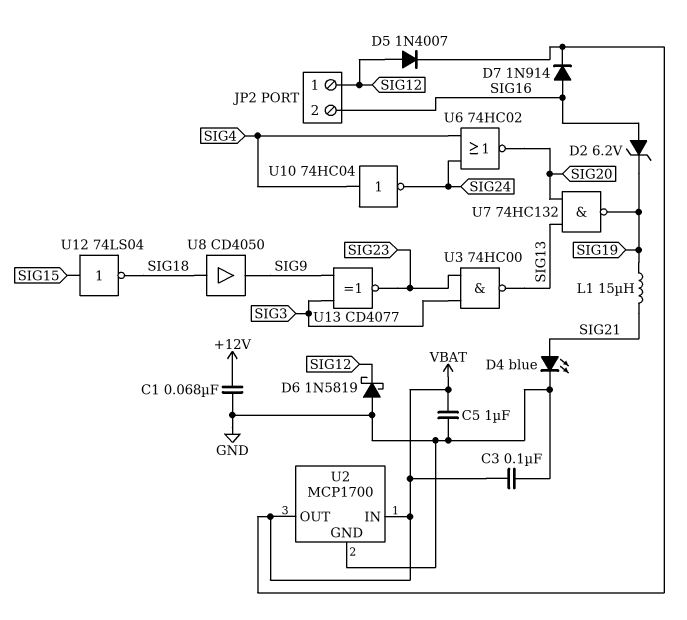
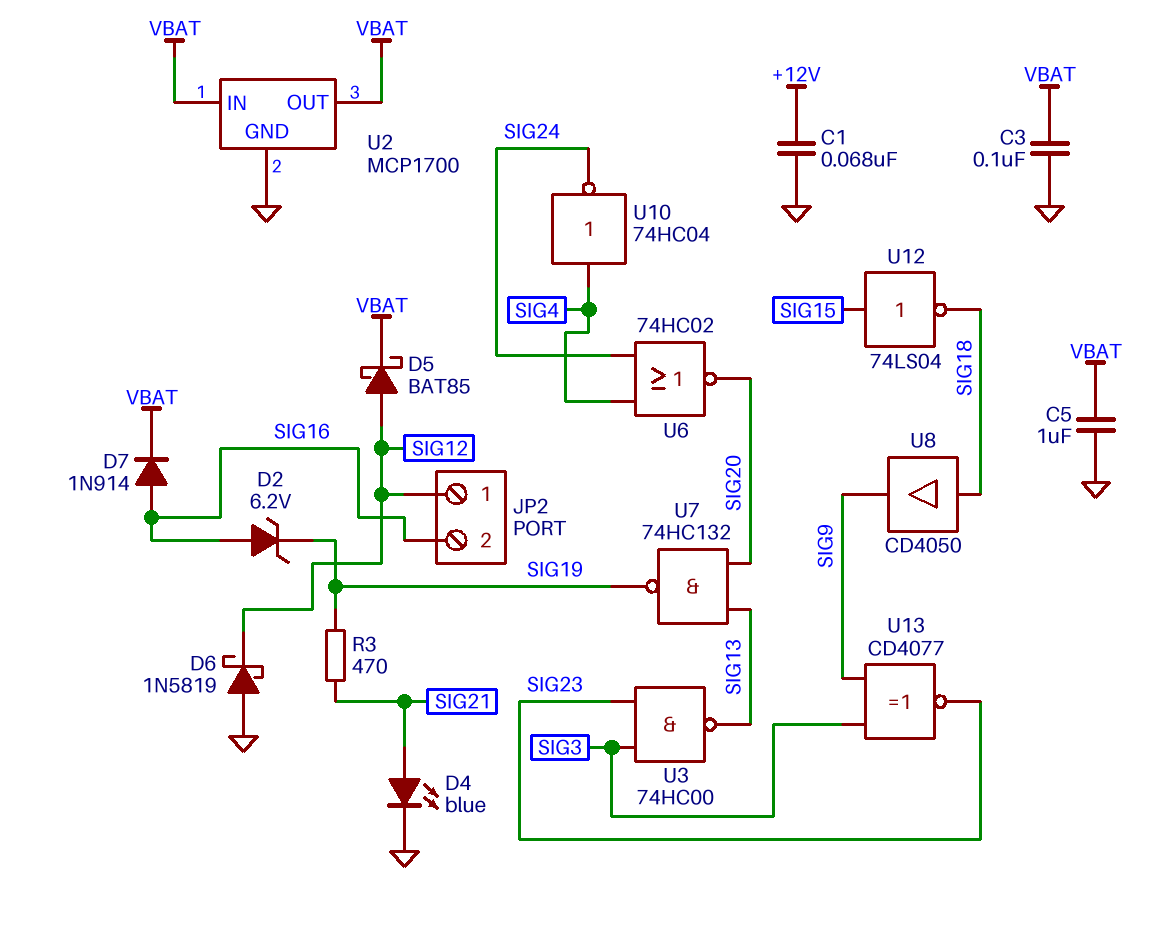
D5: diode 1N4007 (A SIG12, K VBAT) -> schottky BAT85 (A SIG12, K VBAT)
L1: 15uH (SIG19, SIG21) -> none
R3: none -> 470 (SIG19, SIG21)

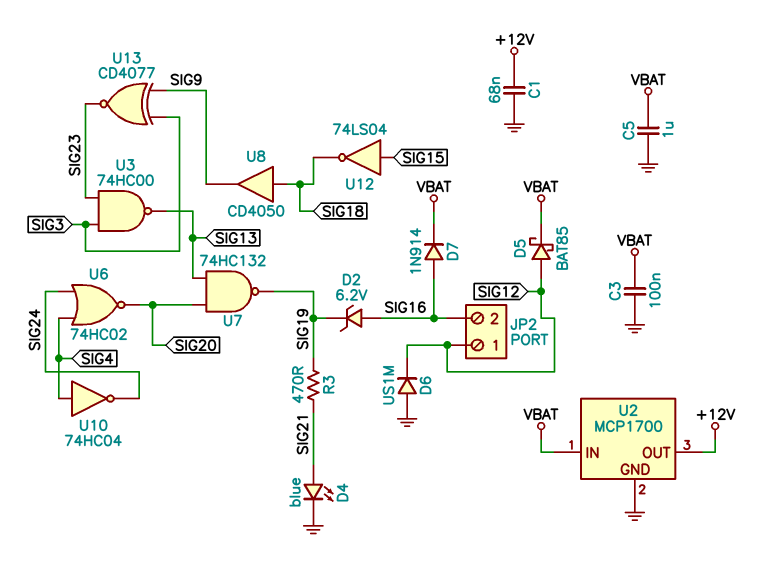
D6: schottky 1N5819 (A GND, K SIG12) -> diode US1M (A GND, K SIG12)
U2 pin OUT: VBAT -> +12V

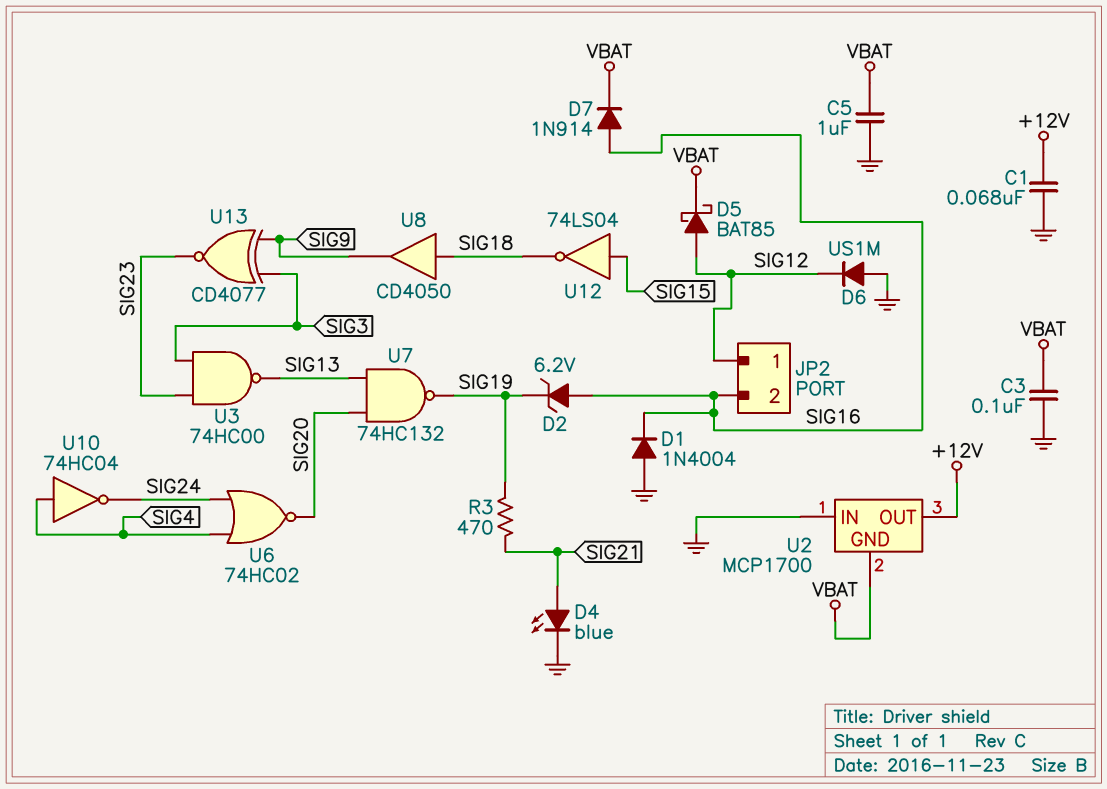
D1: none -> diode 1N4004 (A GND, K SIG16)
U2 pin GND: GND -> VBAT
U2 pin IN: VBAT -> GND

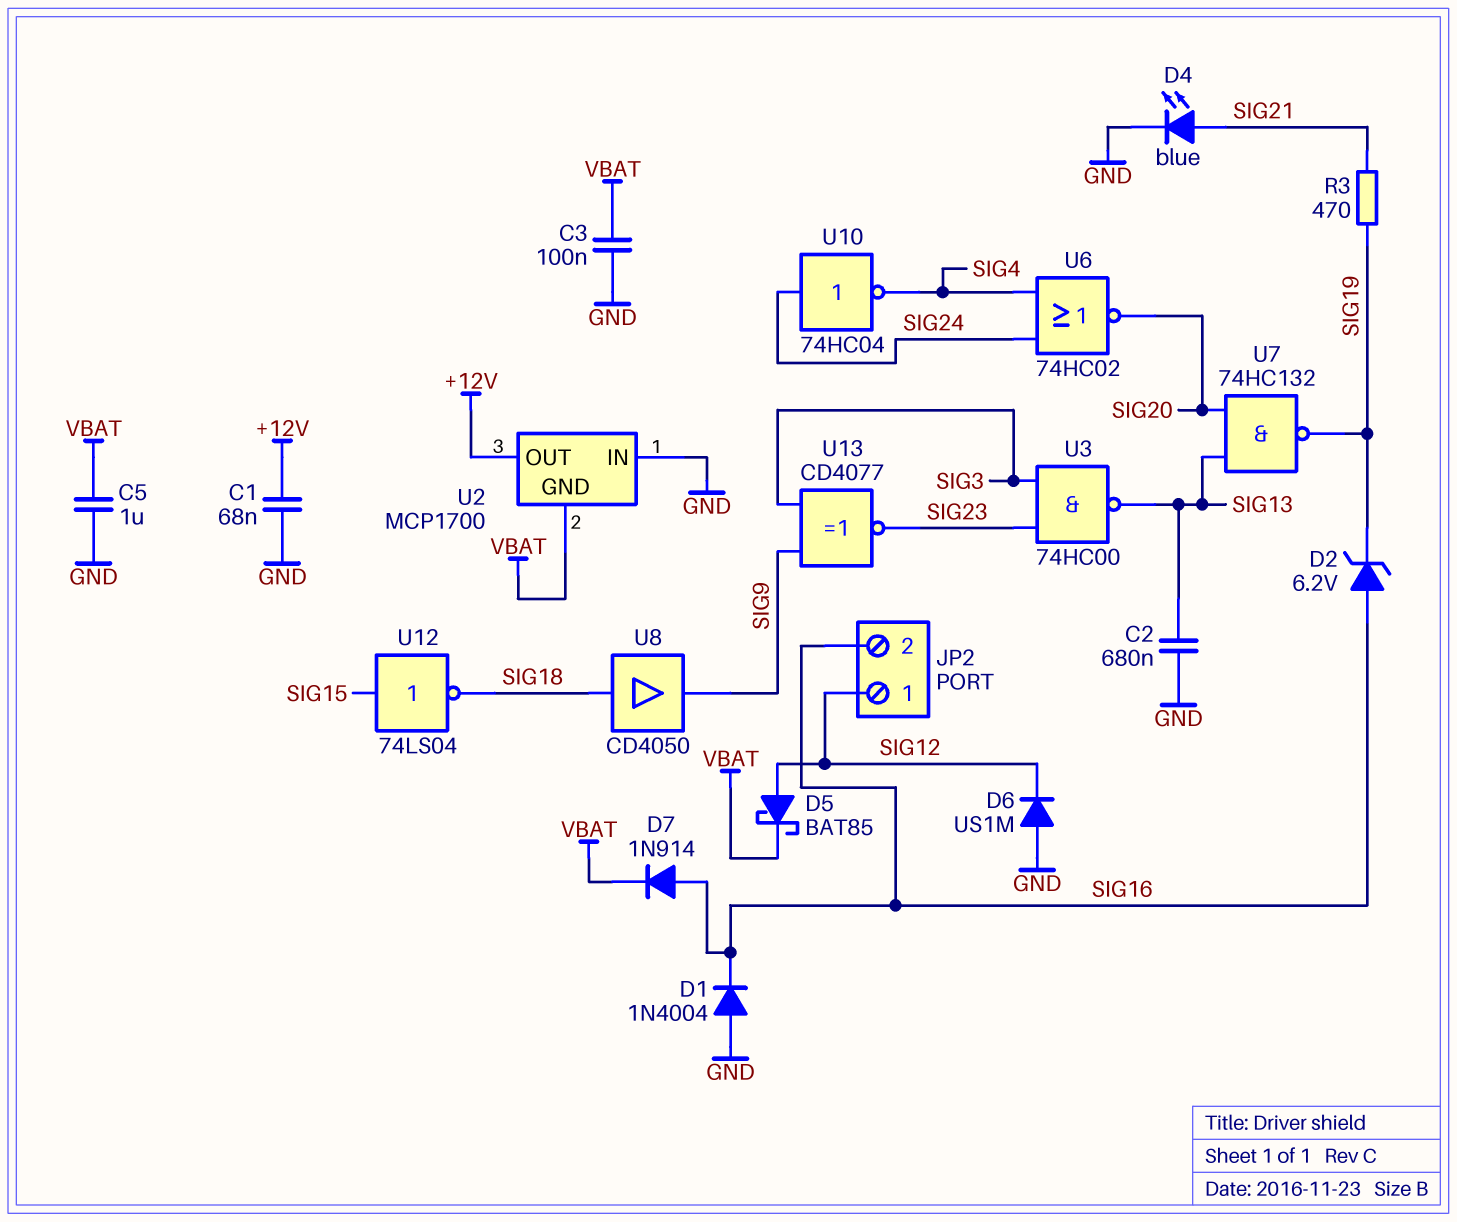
C2: none -> 680nF (GND, SIG13)
U10: NOT 74HC04 (in SIG4, out SIG24) -> NOT 74HC04 (in SIG24, out SIG4)

